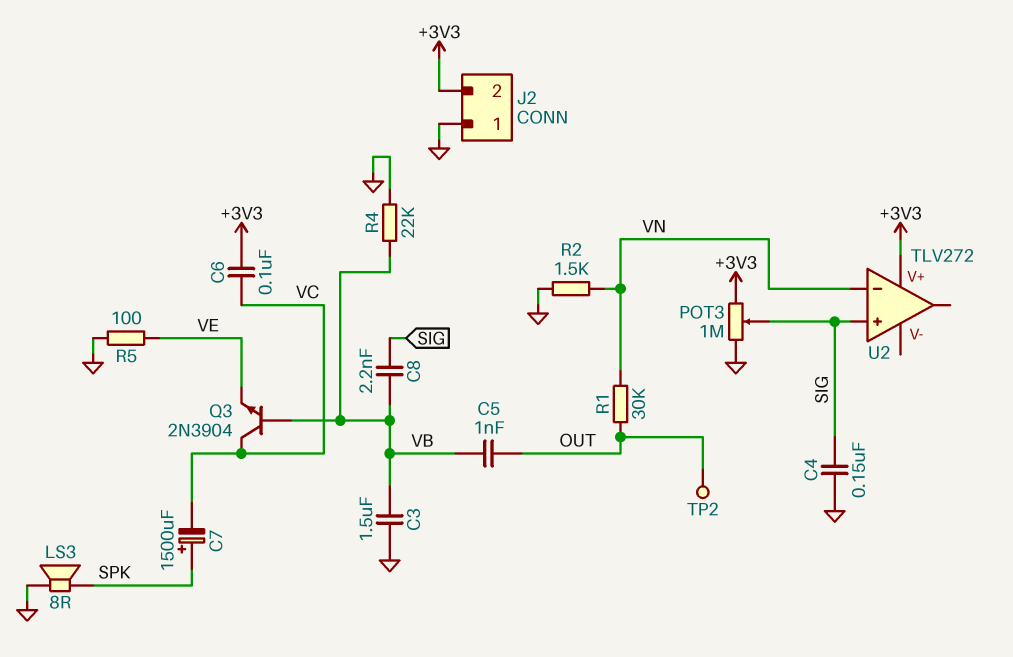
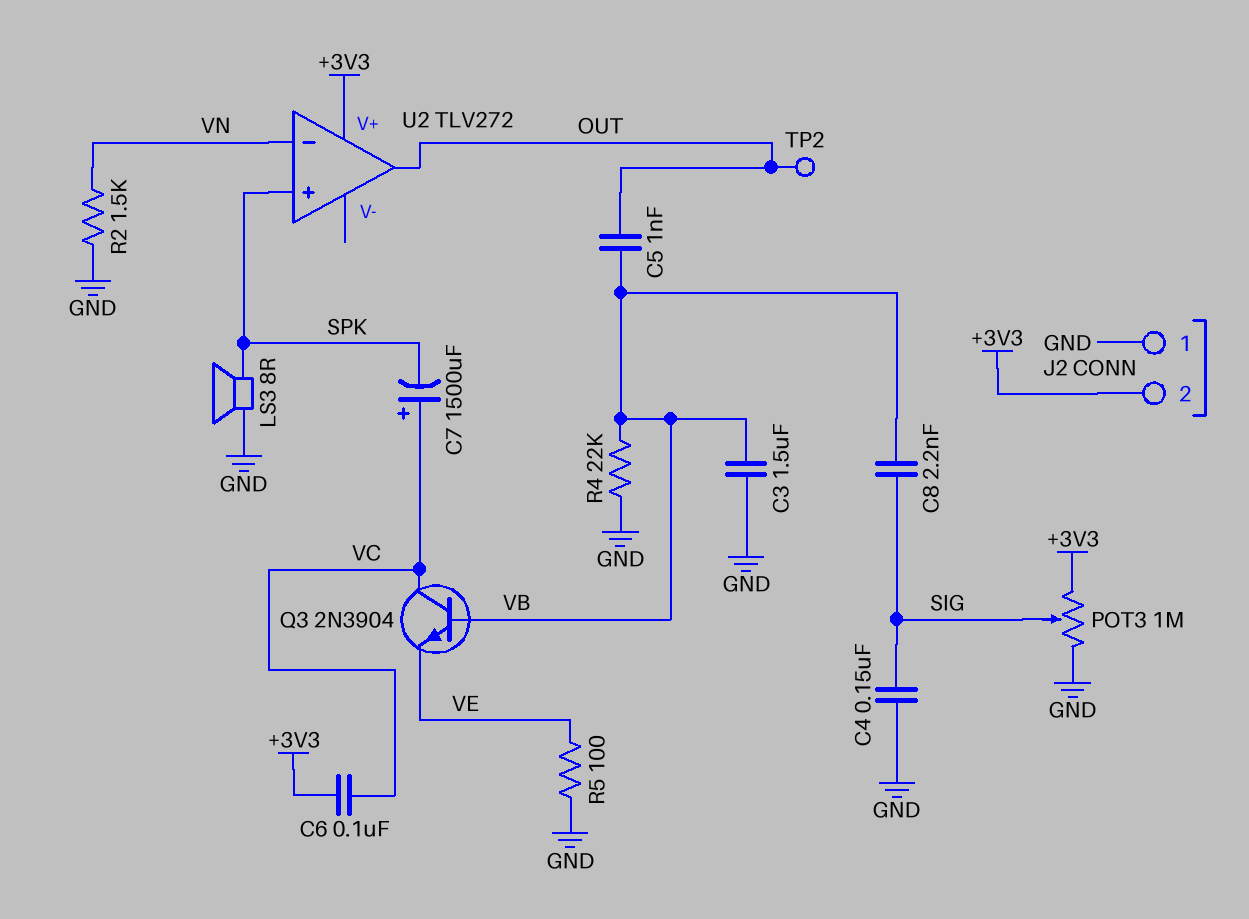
C7: 1500uF (plus SPK, minus VC) -> 1500uF (plus VC, minus SPK)
R1: 30k (OUT, VN) -> none
U2 pin in+: SIG -> SPK
U2 pin out: none -> OUT

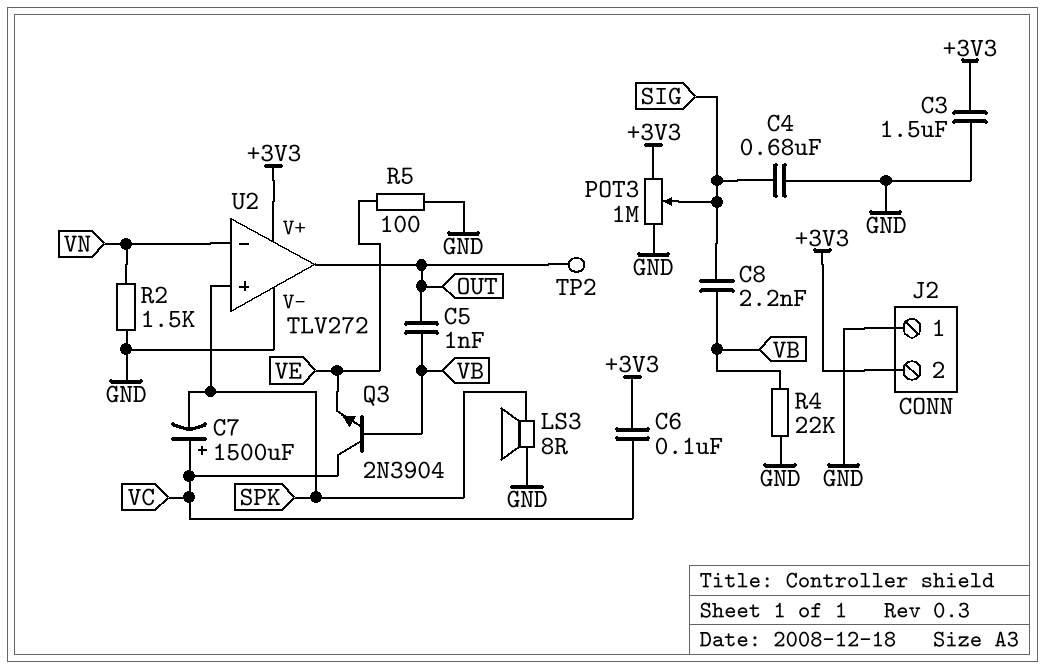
C3: 1.5uF (GND, VB) -> 1.5uF (+3V3, GND)
C4: 150nF (GND, SIG) -> 680nF (GND, SIG)
U2 pin V-: none -> GND

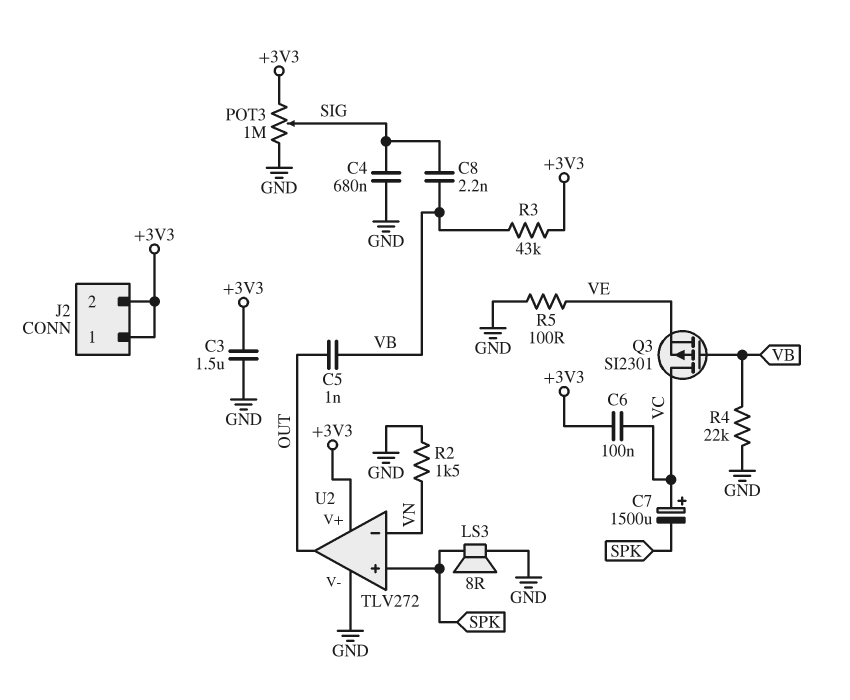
J2 pin 1: GND -> +3V3
Q3: NPN 2N3904 (B VB, C VC, E VE) -> PMOS SI2301 (G VB, D VC, S VE)
R3: none -> 43k (+3V3, VB)
TP2: test point (OUT) -> none

